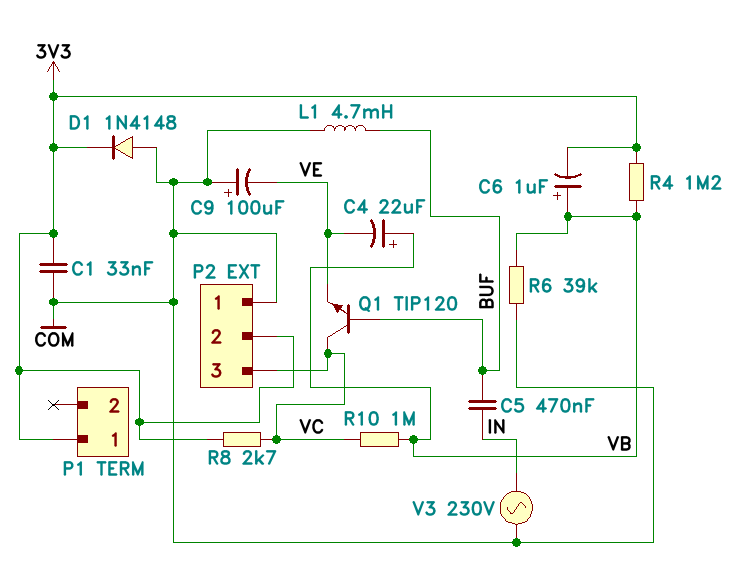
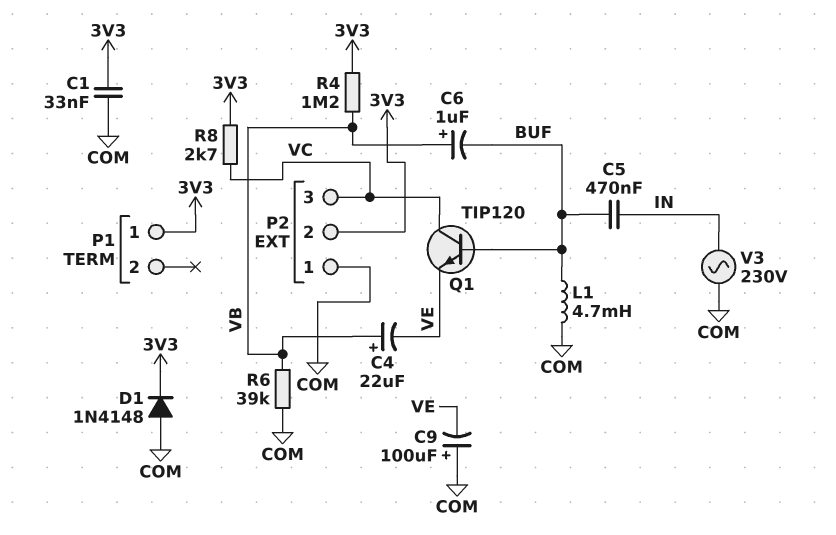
C6: 1uF (plus VB, minus 3V3) -> 1uF (plus VB, minus BUF)
R10: 1M (VB, VC) -> none

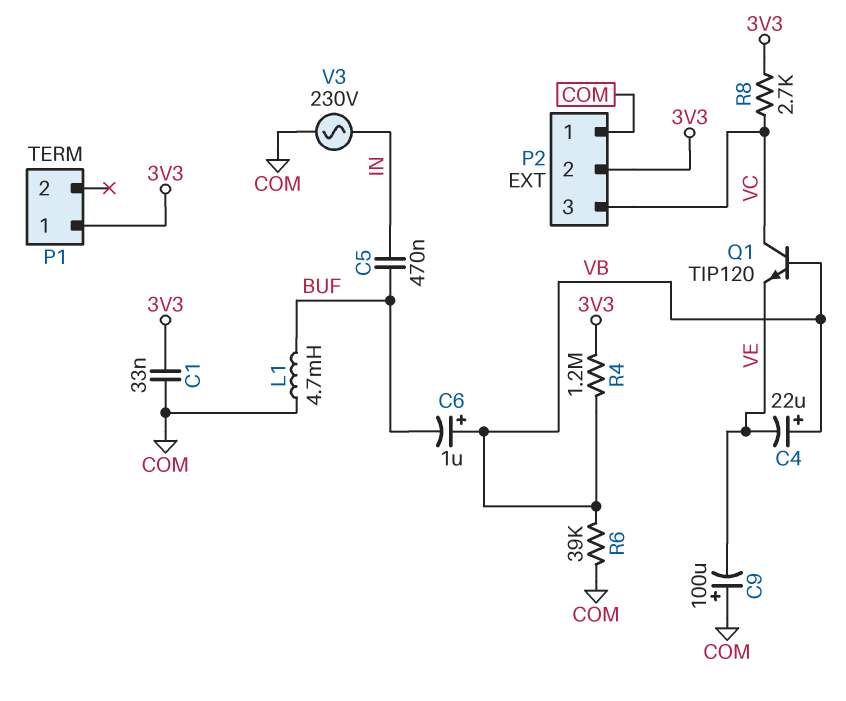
D1: diode 1N4148 (A COM, K 3V3) -> none
Q1: NPN TIP120 (B BUF, C VC, E VE) -> NPN TIP120 (B VB, C VC, E VE)

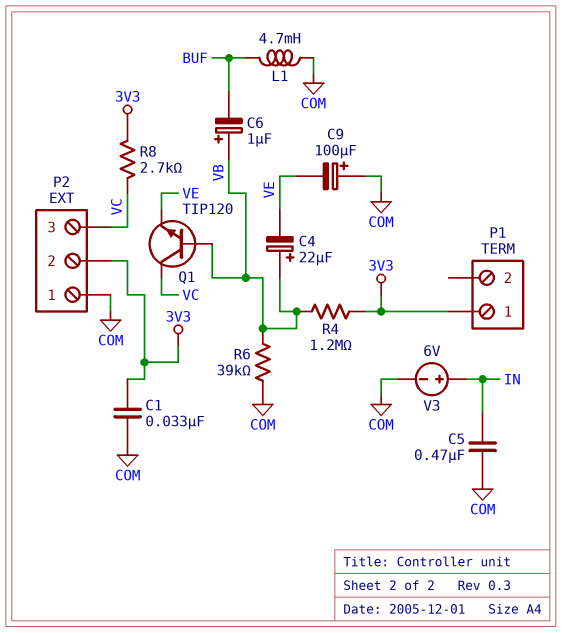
C5: 470nF (BUF, IN) -> 470nF (COM, IN)
V3: AC 230V (COM, IN) -> 6V (plus IN, minus COM)

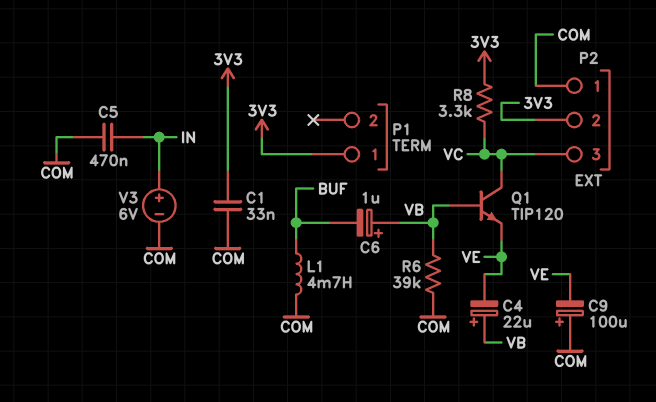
R4: 1.2M (3V3, VB) -> none
R8: 2.7k (3V3, VC) -> 3.3k (3V3, VC)

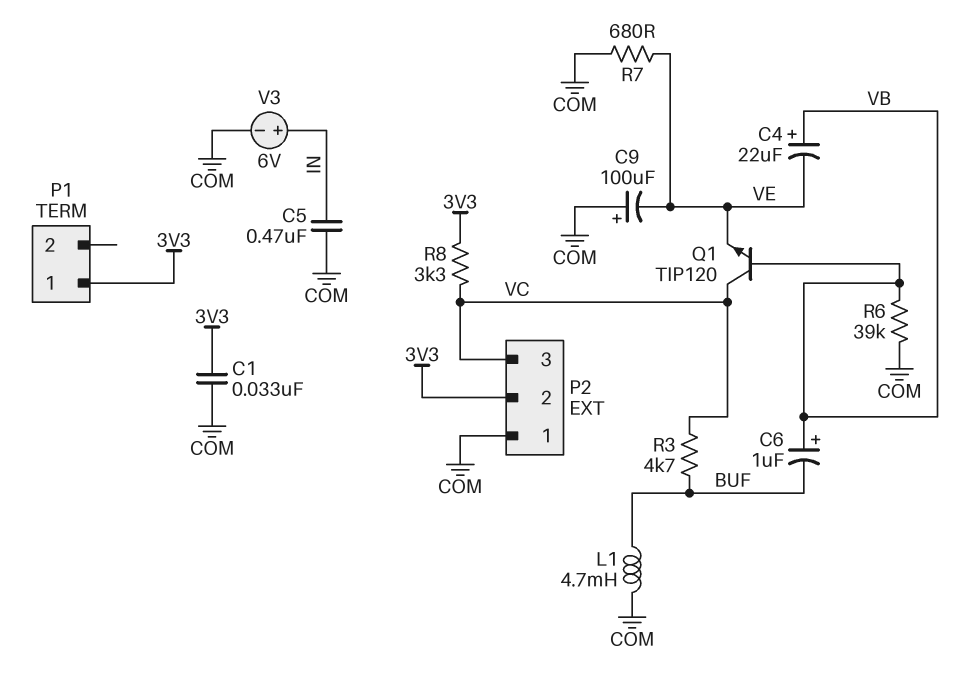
R3: none -> 4.7k (BUF, VC)
R7: none -> 680 (COM, VE)

